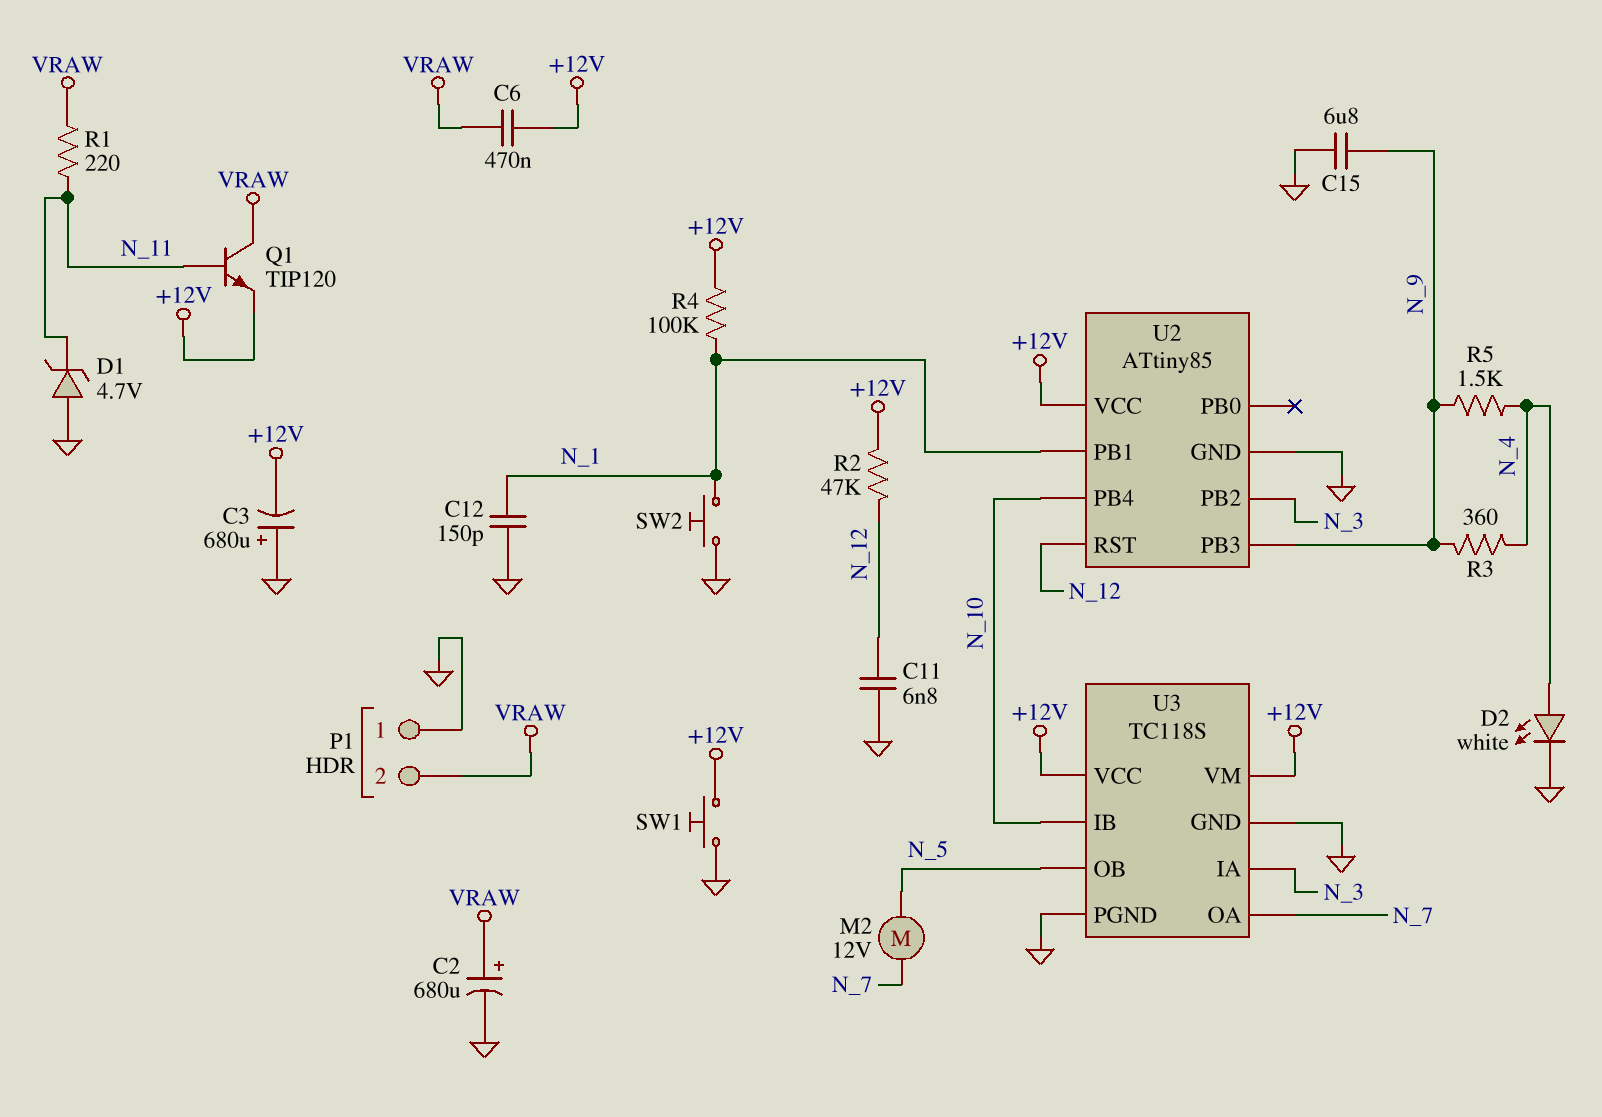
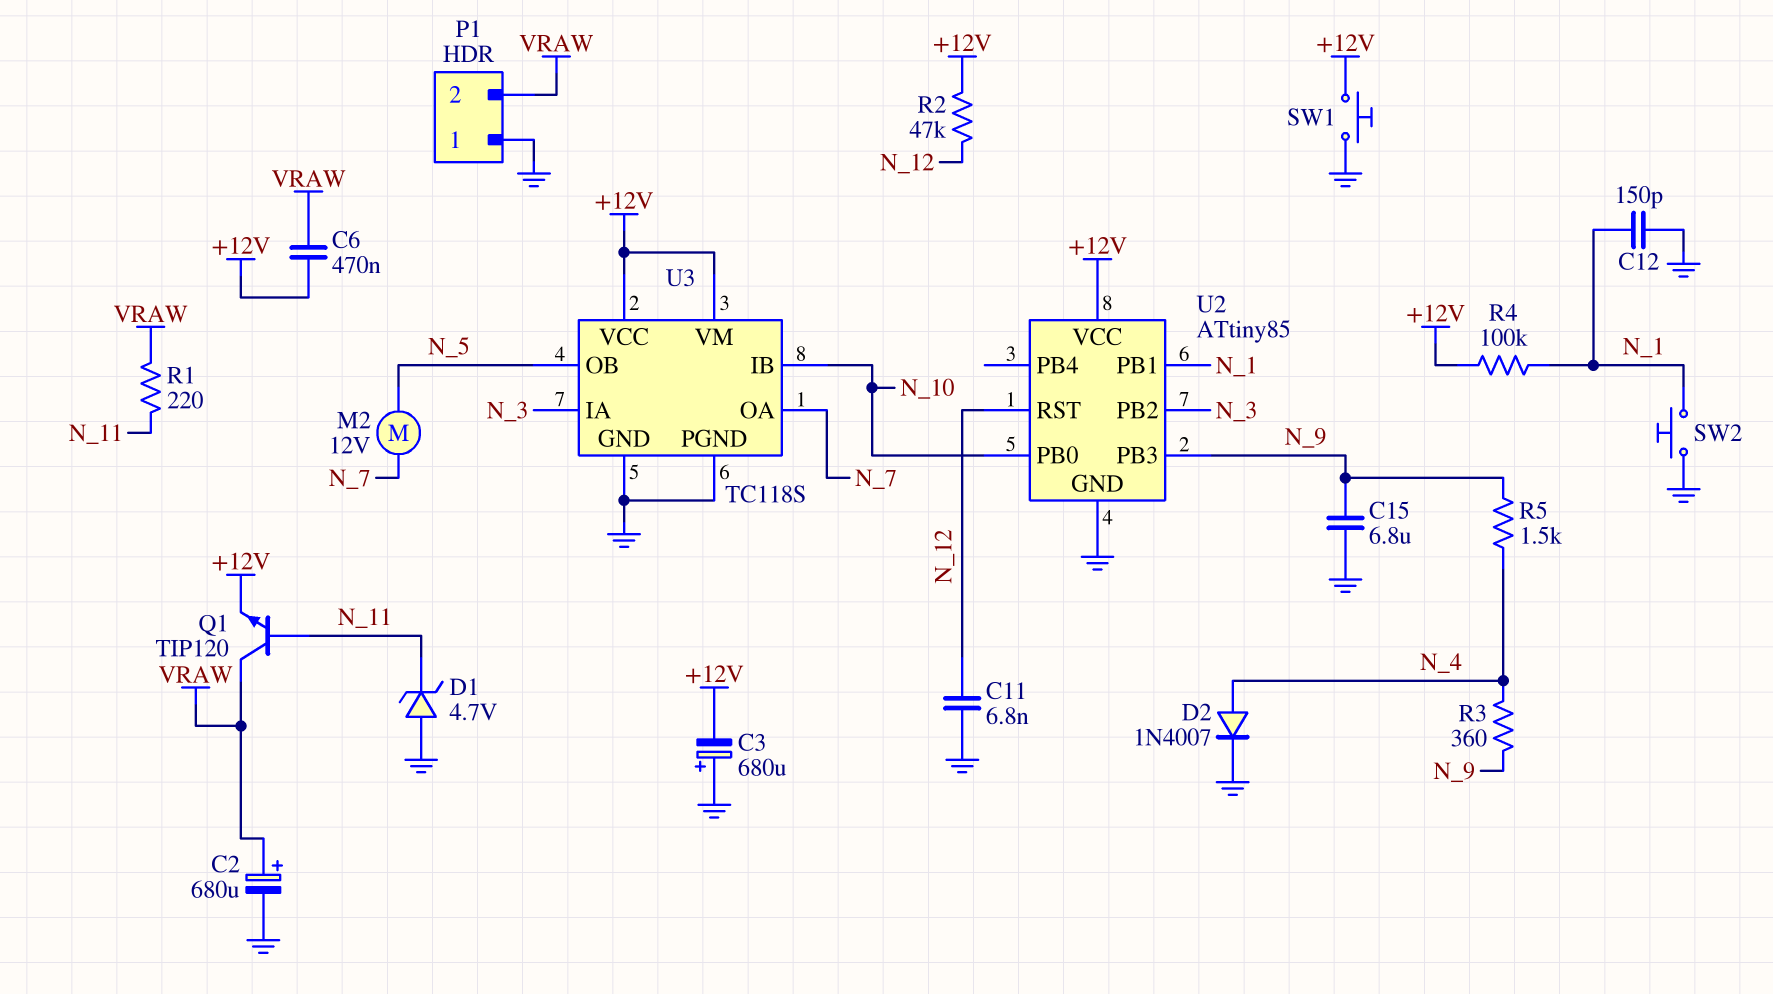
D2: LED white (A N_4, K GND) -> diode 1N4007 (A N_4, K GND)
U2 pin PB0: none -> N_10
U2 pin PB4: N_10 -> none

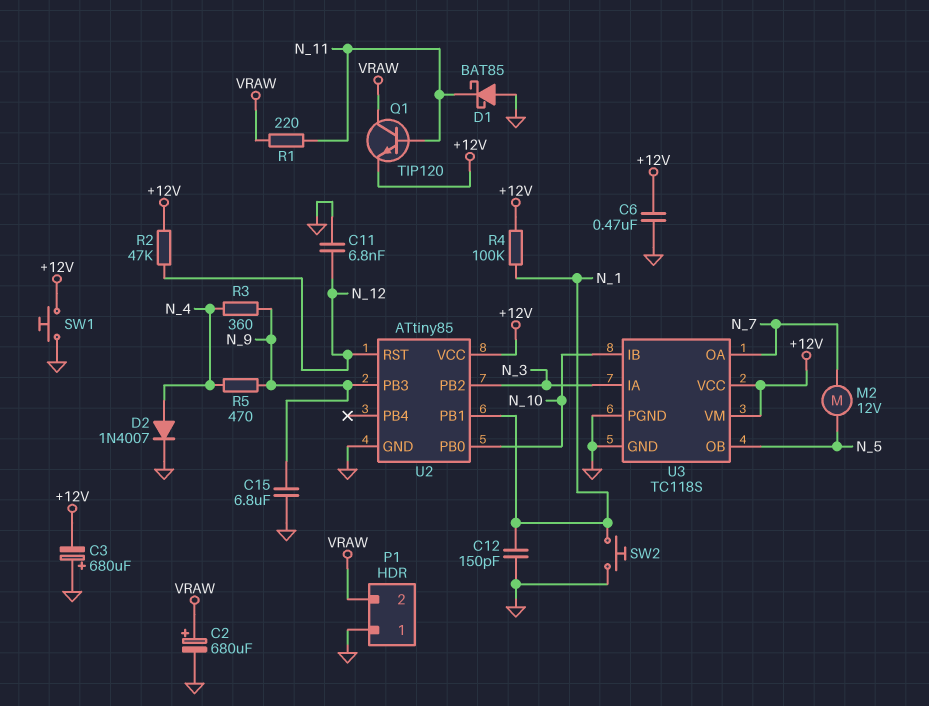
C6: 470nF (+12V, VRAW) -> 470nF (+12V, GND)
D1: zener 4.7V (A GND, K N_11) -> schottky BAT85 (A GND, K N_11)
R5: 1.5k (N_4, N_9) -> 470 (N_4, N_9)

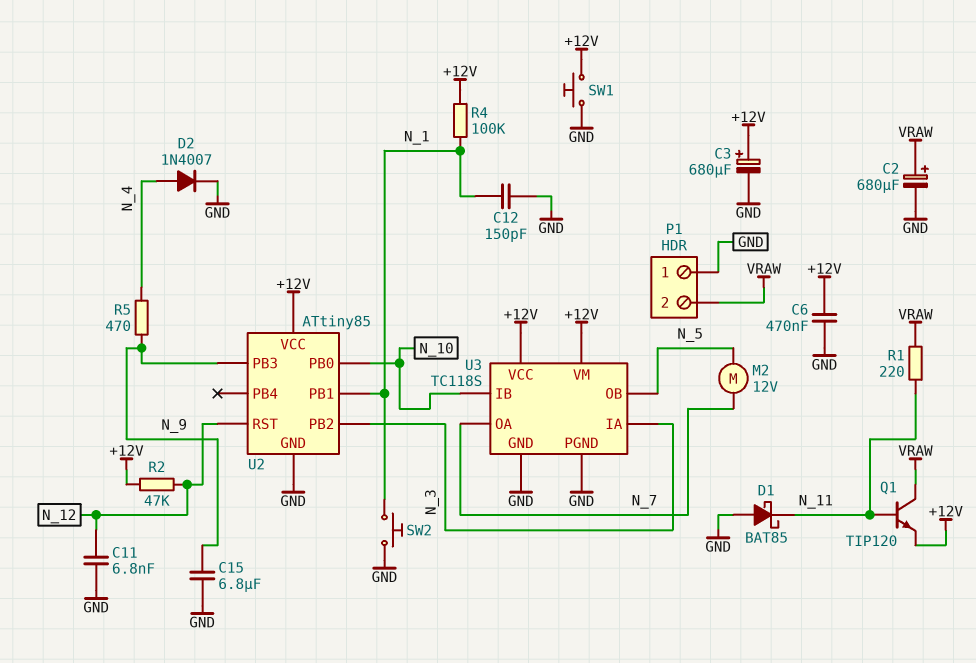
C3: 680uF (plus GND, minus +12V) -> 680uF (plus +12V, minus GND)
R3: 360 (N_4, N_9) -> none

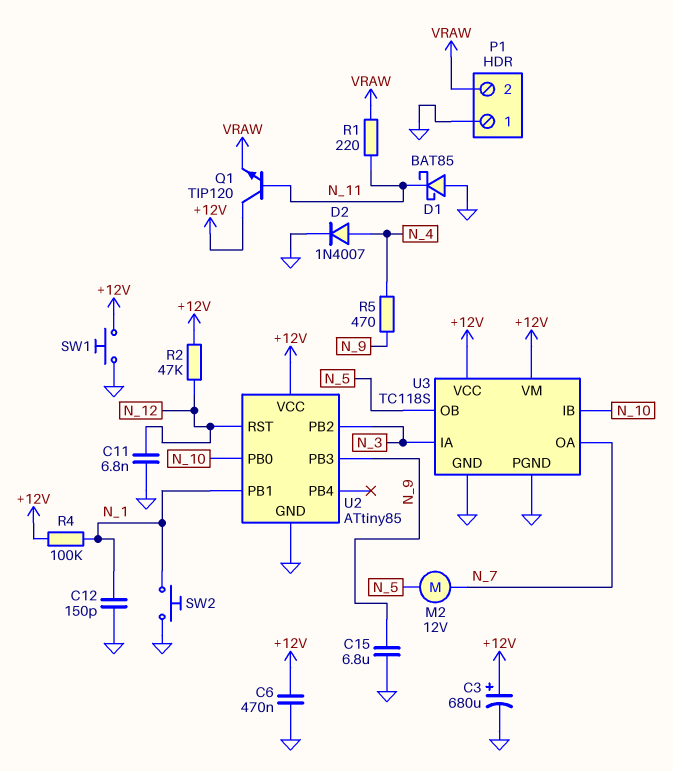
C2: 680uF (plus VRAW, minus GND) -> none
Q1: NPN TIP120 (B N_11, C VRAW, E +12V) -> NPN TIP120 (B N_11, C +12V, E VRAW)

